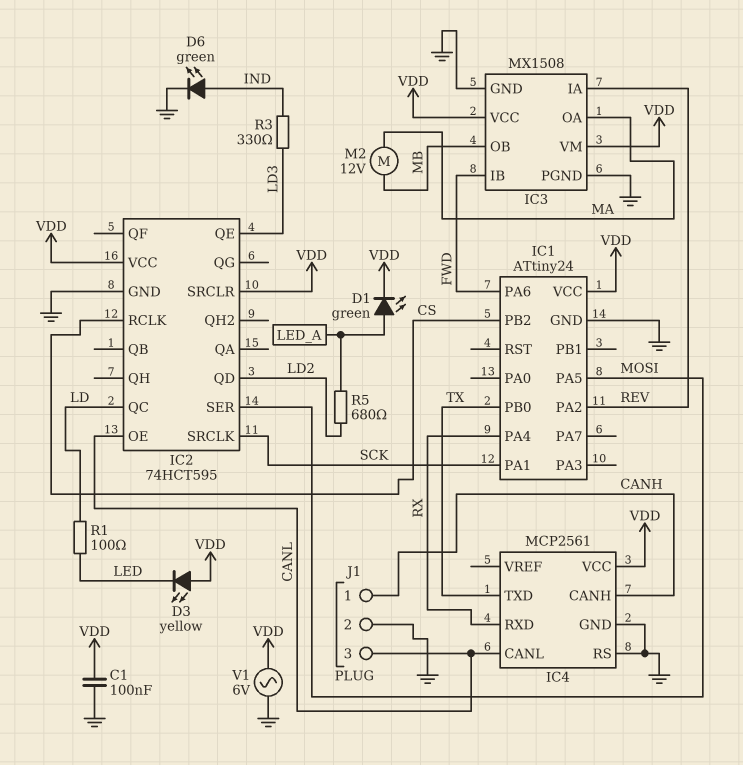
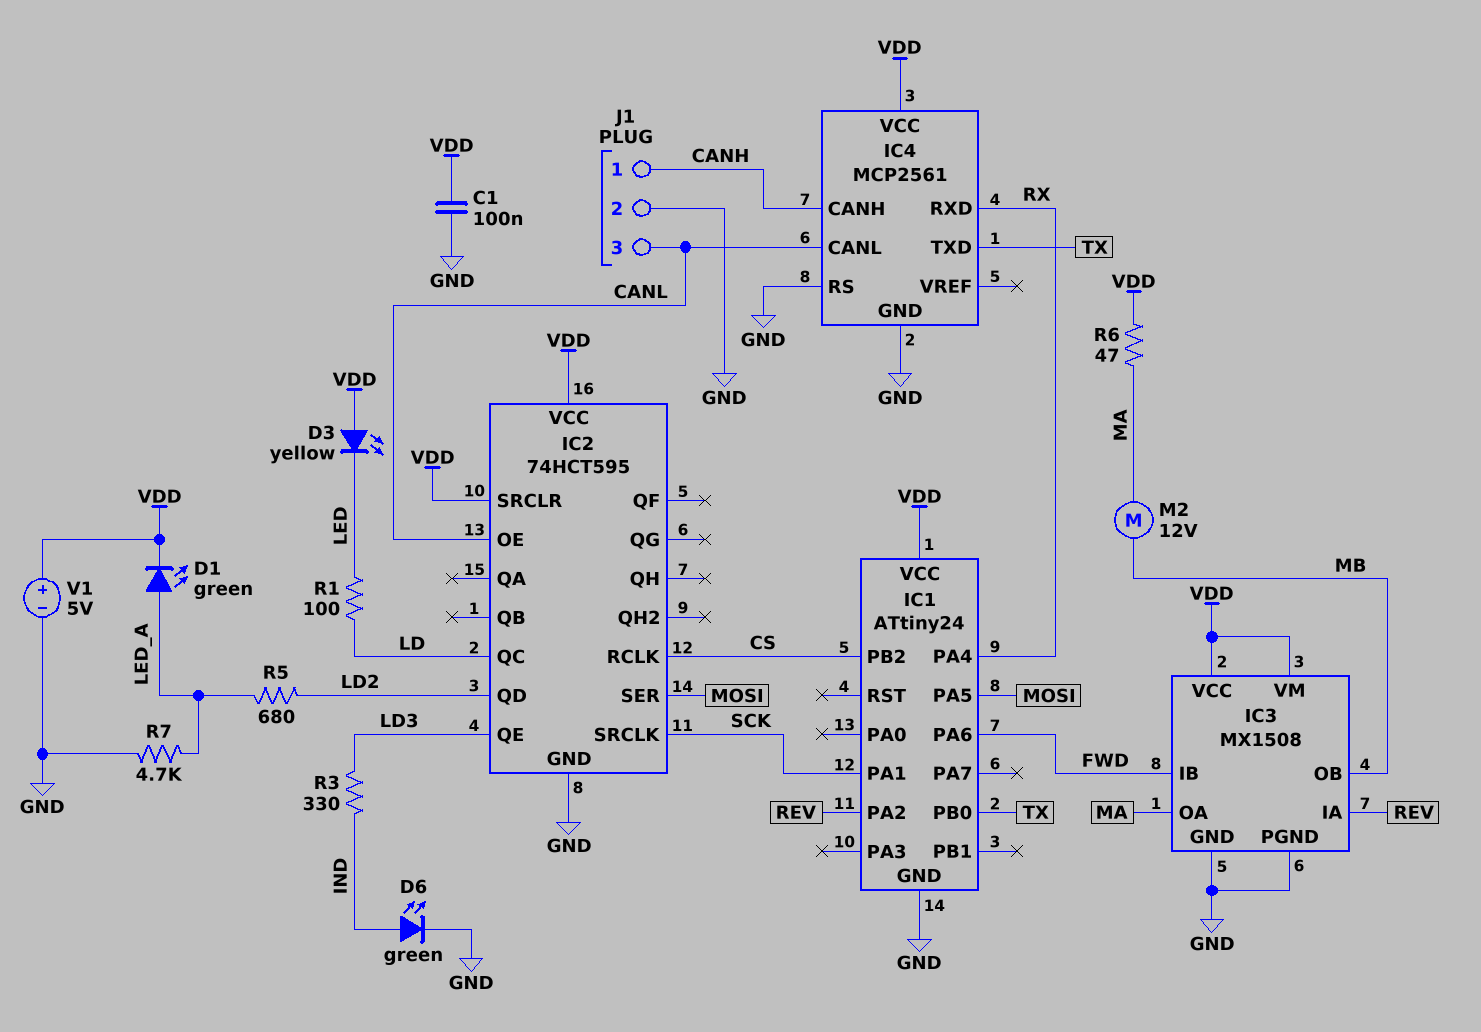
R6: none -> 47 (MA, VDD)
R7: none -> 4.7k (GND, LED_A)
V1: AC 6V (GND, VDD) -> 5V (plus VDD, minus GND)

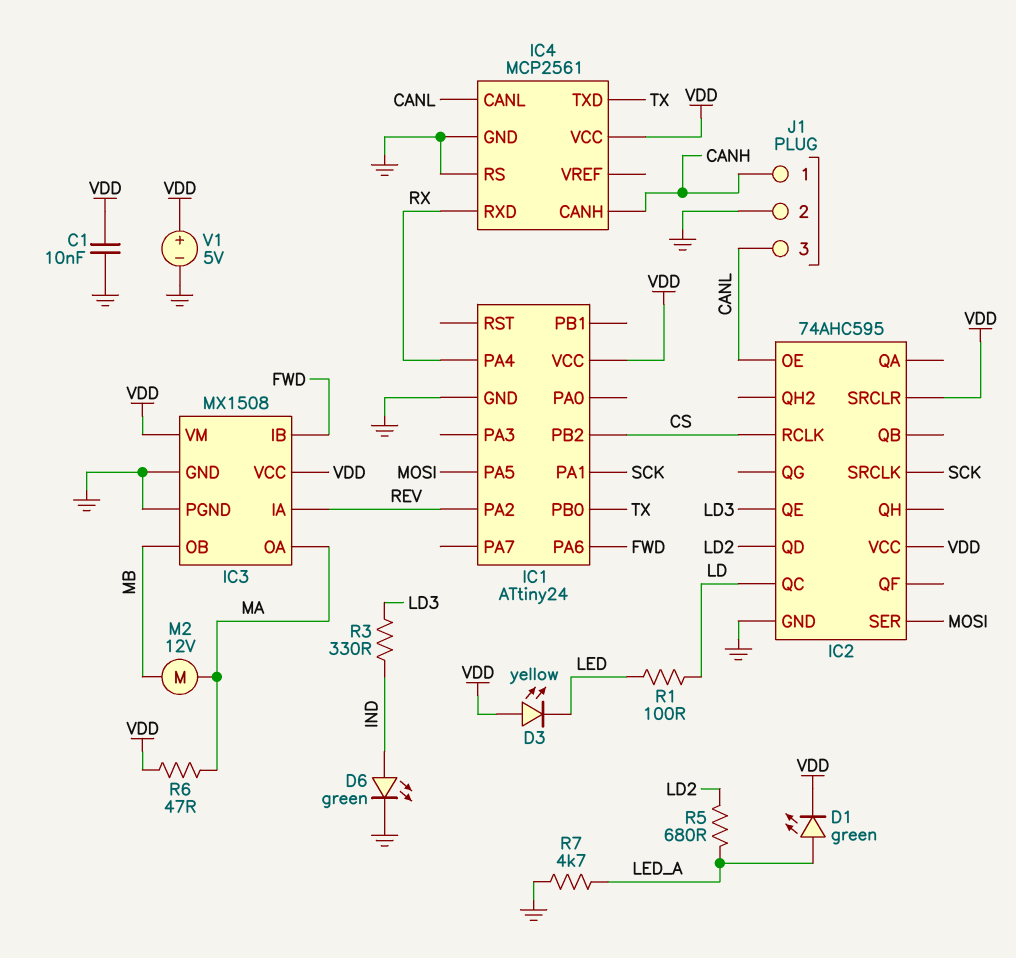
C1: 100nF (GND, VDD) -> 10nF (GND, VDD)
IC2: 74HCT595 -> 74AHC595

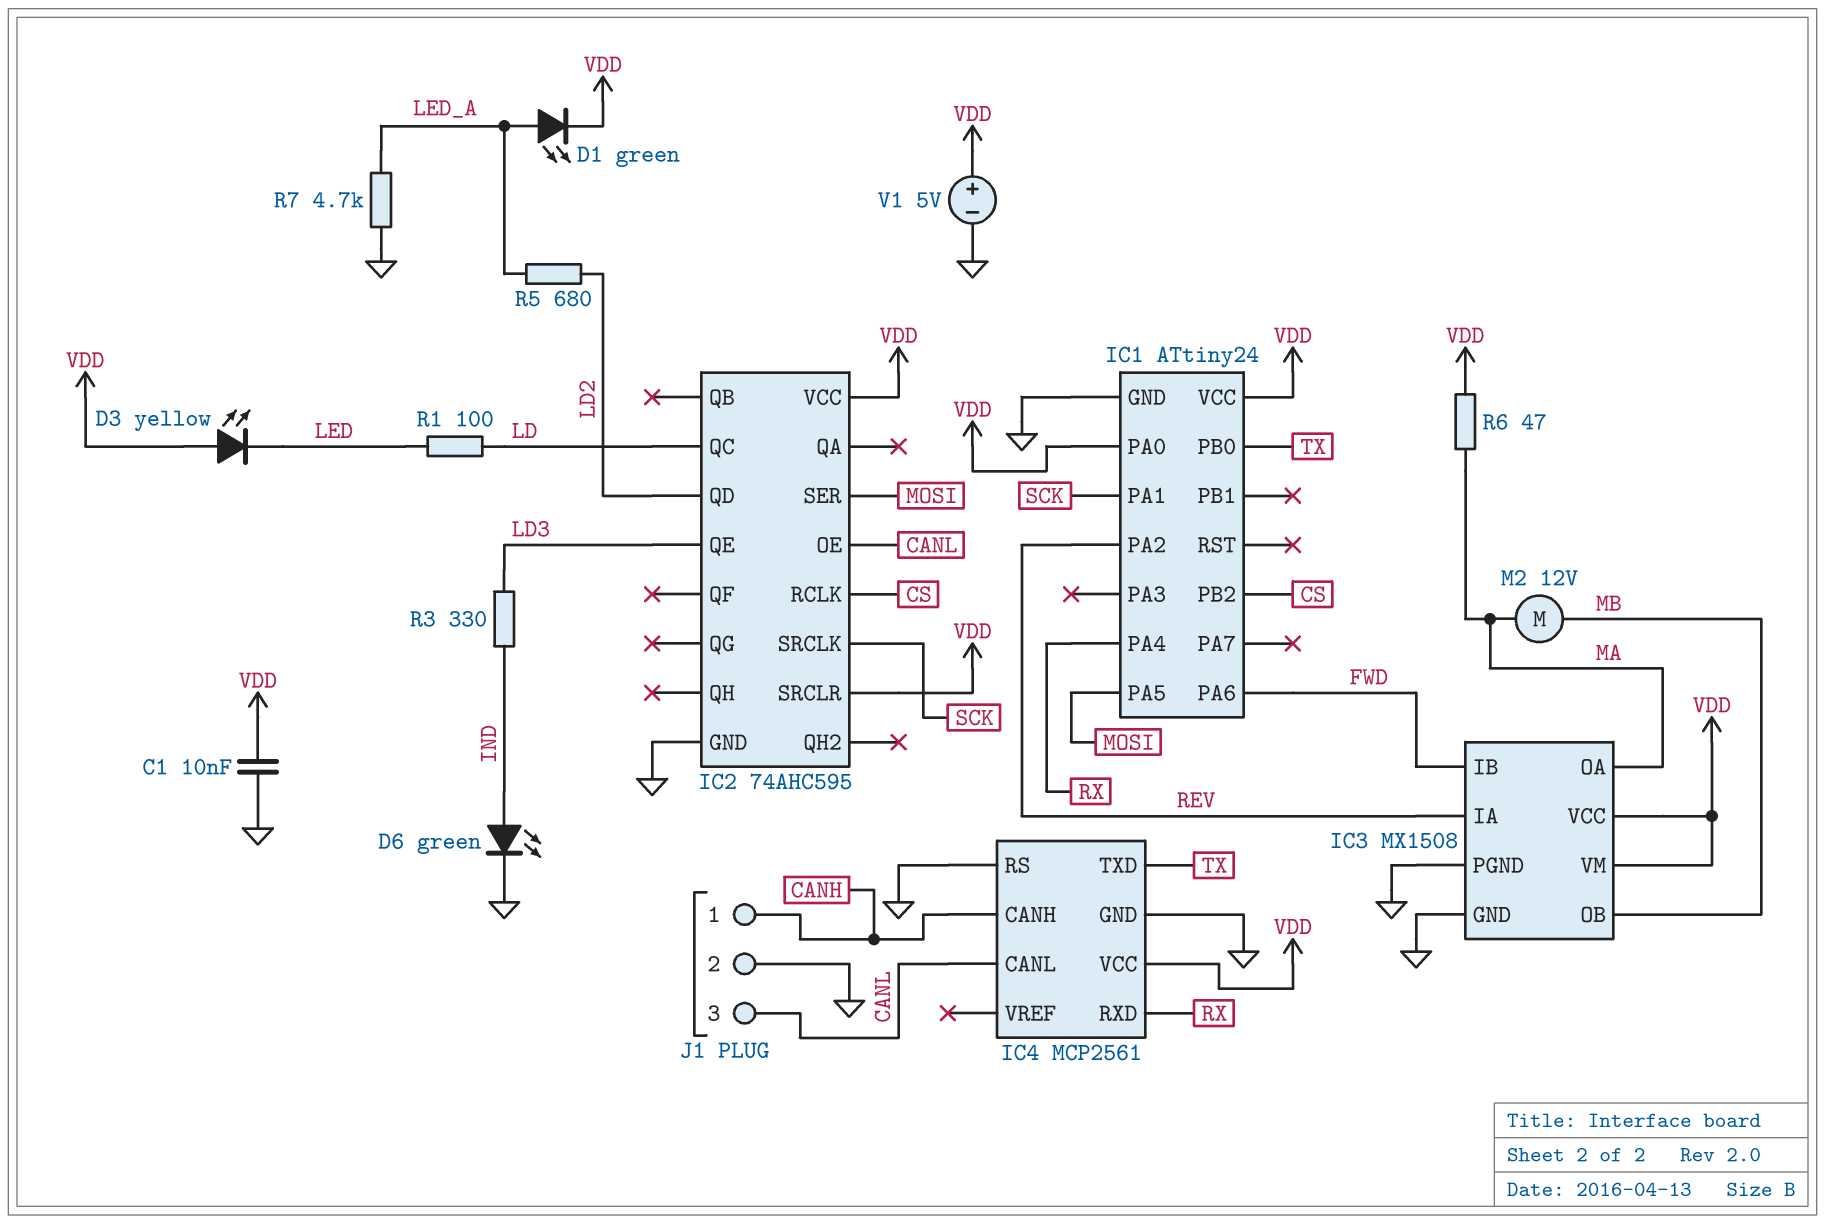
IC1 pin PA0: none -> VDD

